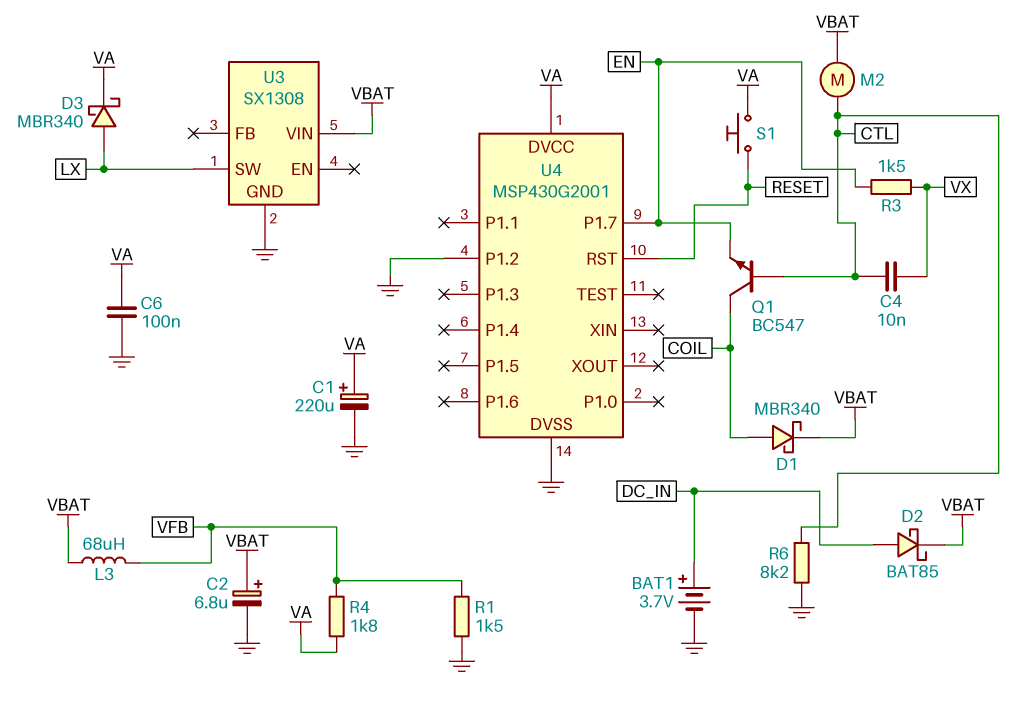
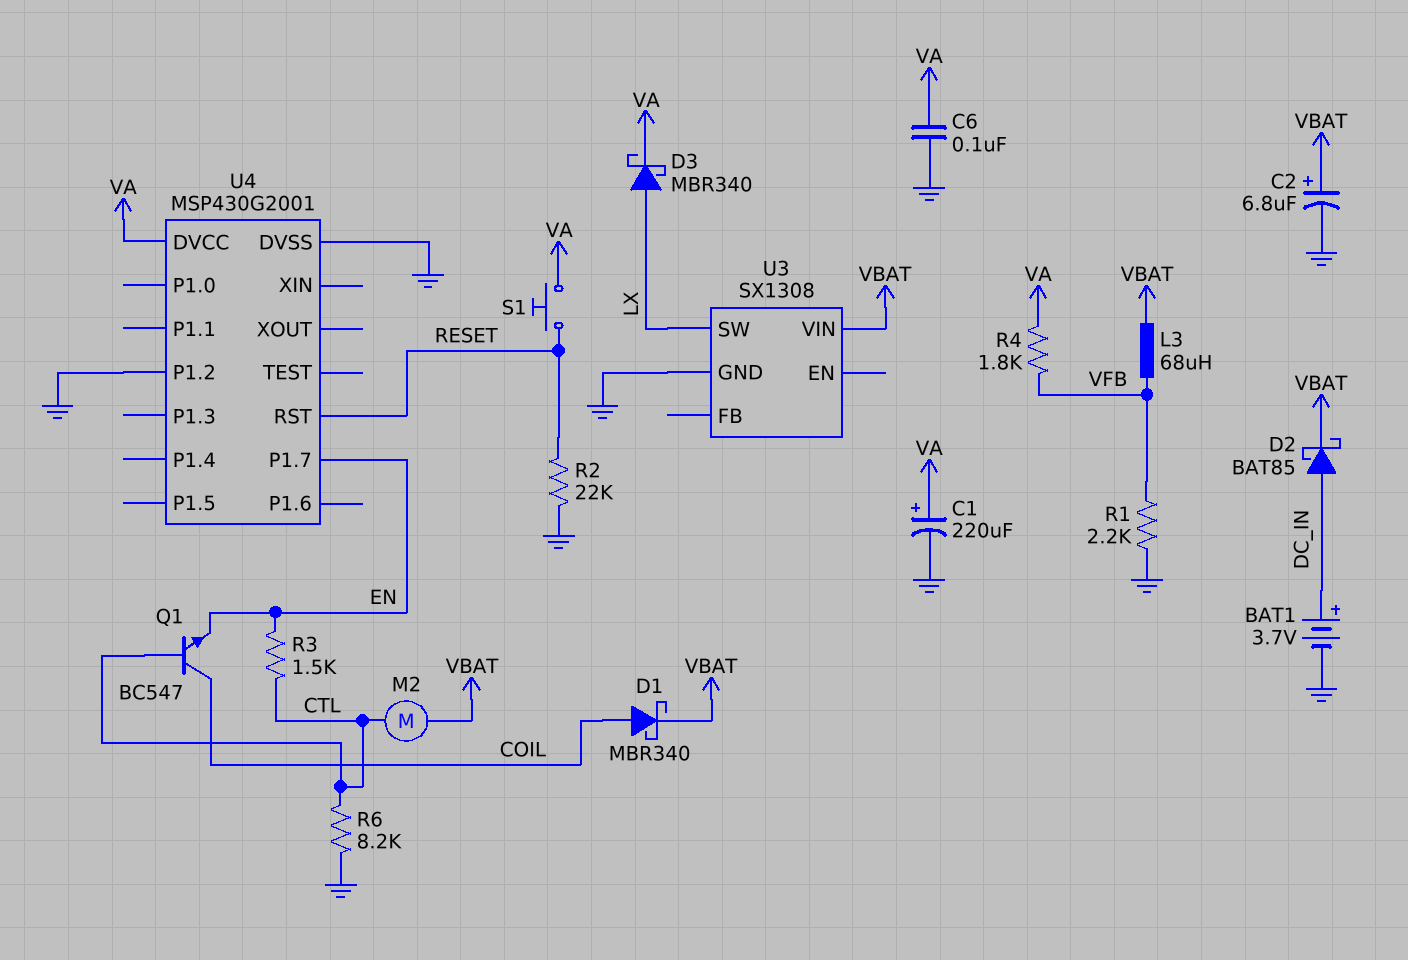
C4: 10nF (CTL, VX) -> none
R1: 1.5k (GND, VFB) -> 2.2k (GND, VFB)
R2: none -> 22k (GND, RESET)
R3: 1.5k (EN, VX) -> 1.5k (CTL, EN)

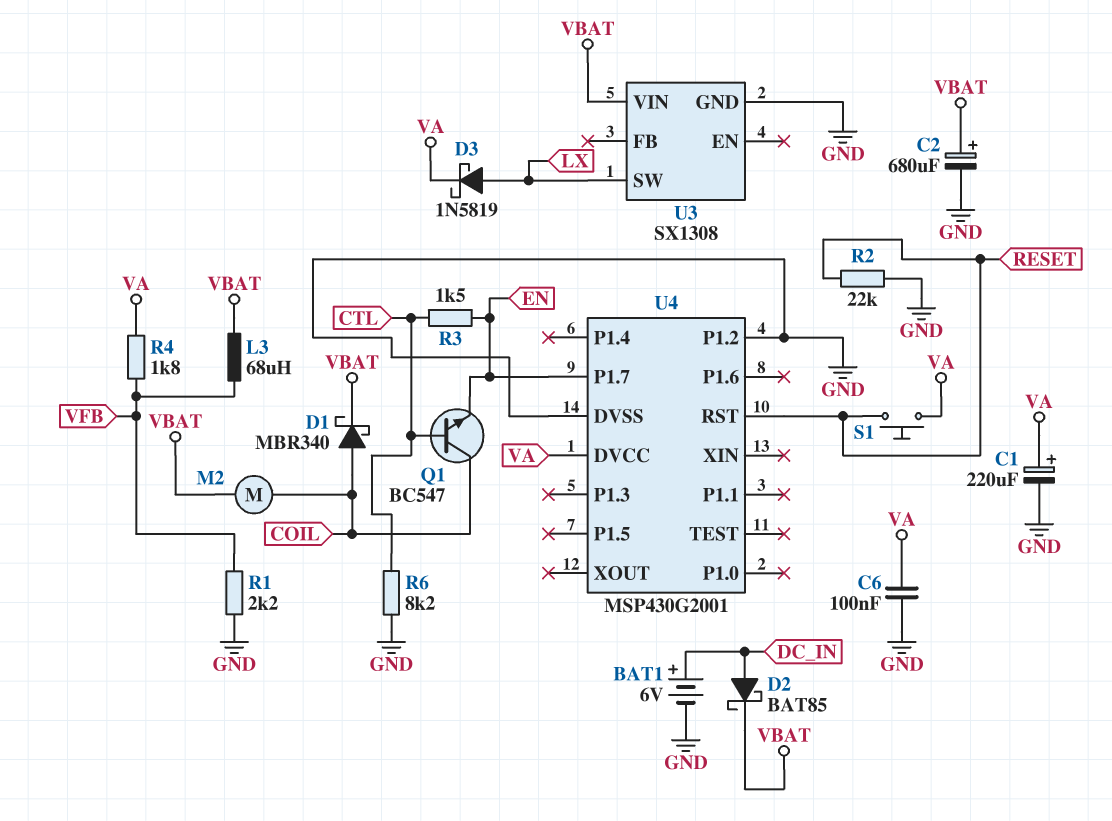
BAT1: 3.7V (plus DC_IN, minus GND) -> 6V (plus DC_IN, minus GND)
C2: 6.8uF (plus VBAT, minus GND) -> 680uF (plus VBAT, minus GND)
D3: schottky MBR340 (A LX, K VA) -> schottky 1N5819 (A LX, K VA)
M2: motor (CTL, VBAT) -> motor (COIL, VBAT)

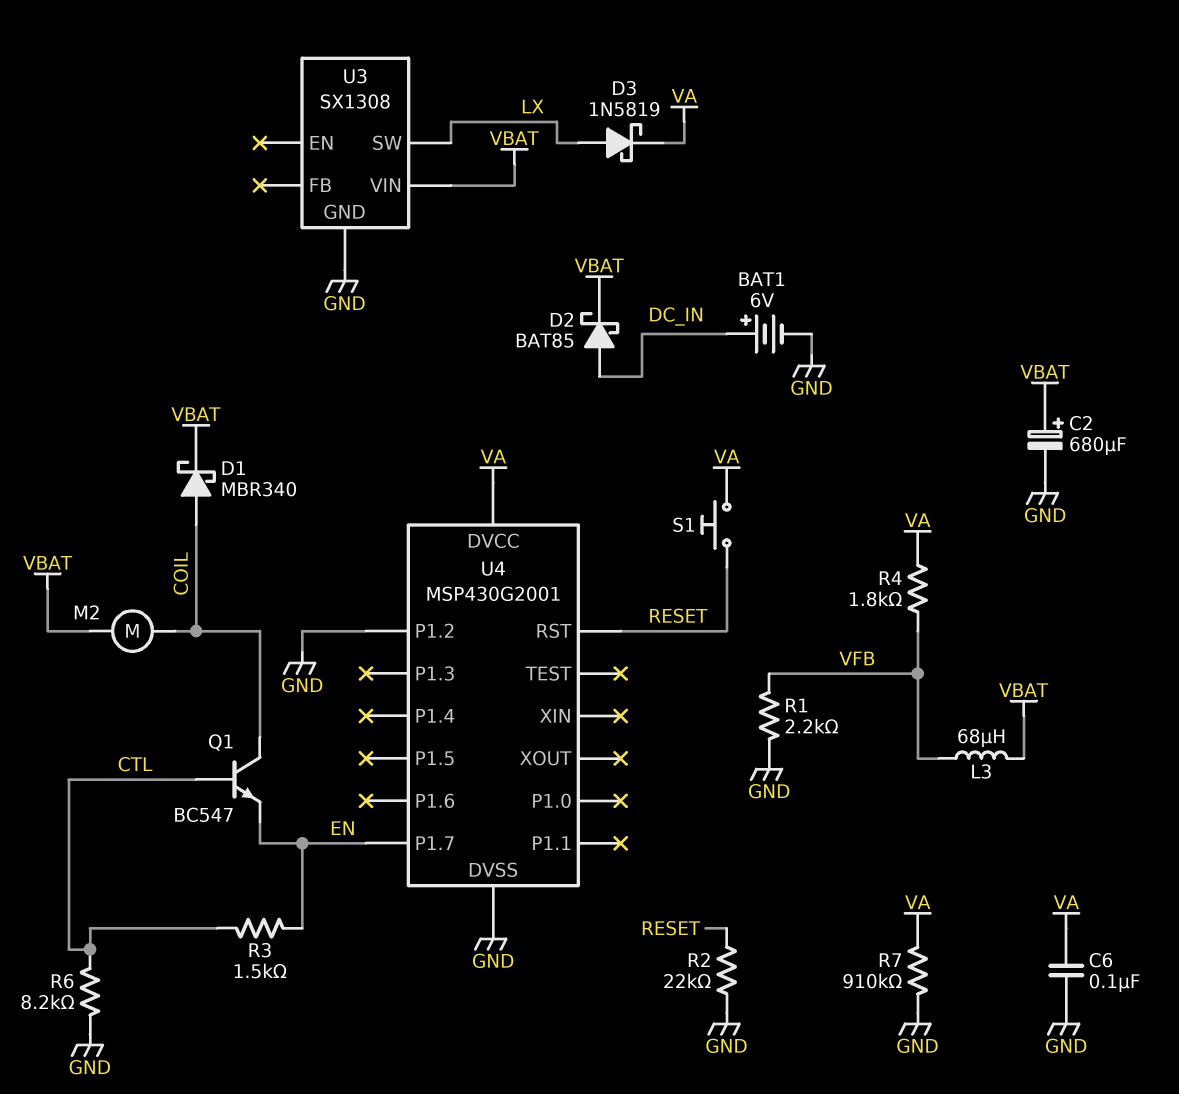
C1: 220uF (plus VA, minus GND) -> none
R7: none -> 910k (GND, VA)

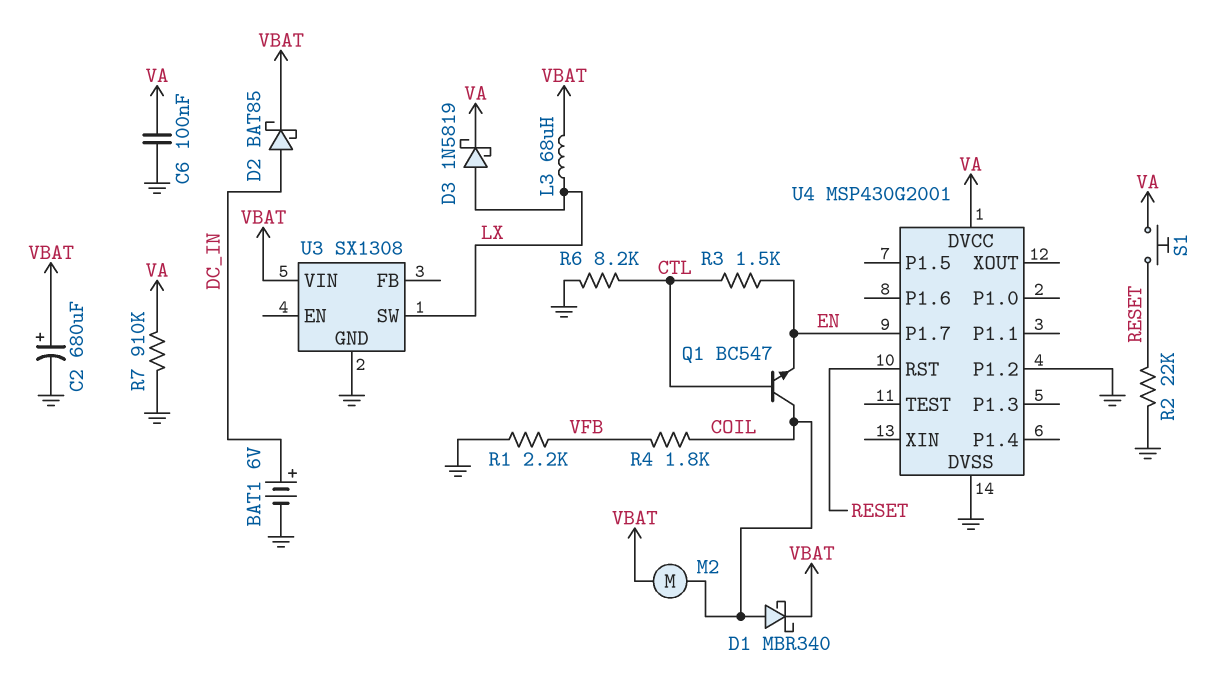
L3: 68uH (VBAT, VFB) -> 68uH (LX, VBAT)
R4: 1.8k (VA, VFB) -> 1.8k (COIL, VFB)

